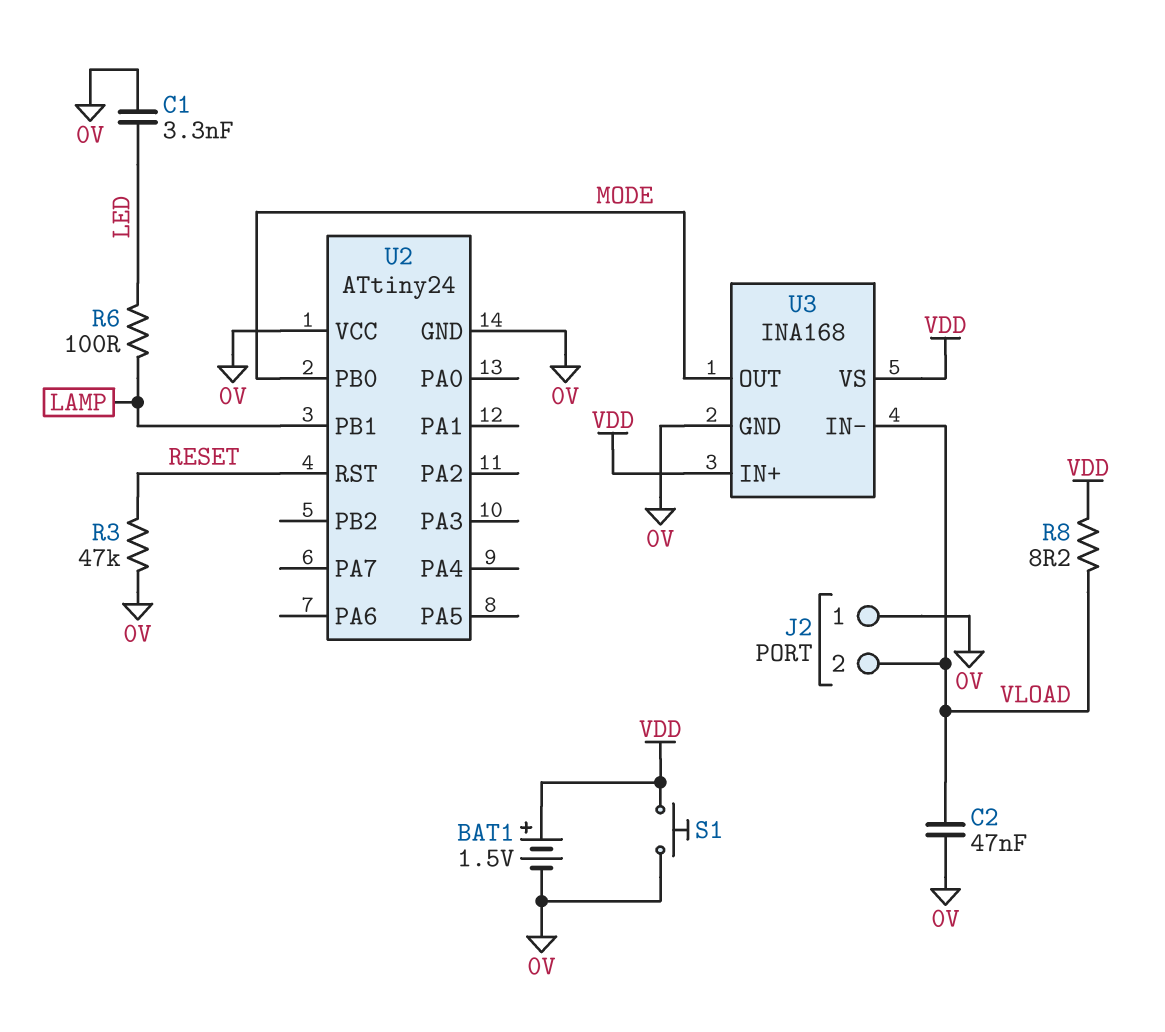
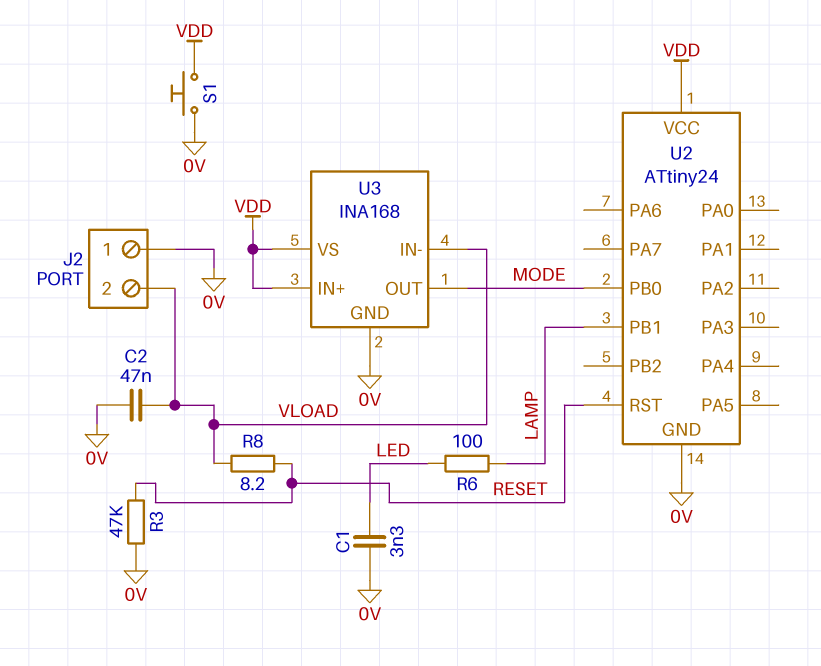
BAT1: 1.5V (plus VDD, minus 0V) -> none
R8: 8.2 (VDD, VLOAD) -> 8.2 (RESET, VLOAD)
U2 pin VCC: 0V -> VDD

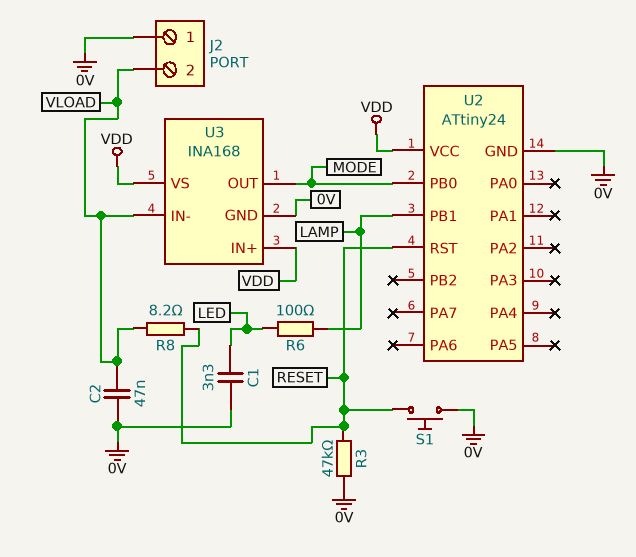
S1: button (0V, VDD) -> button (0V, RESET)

